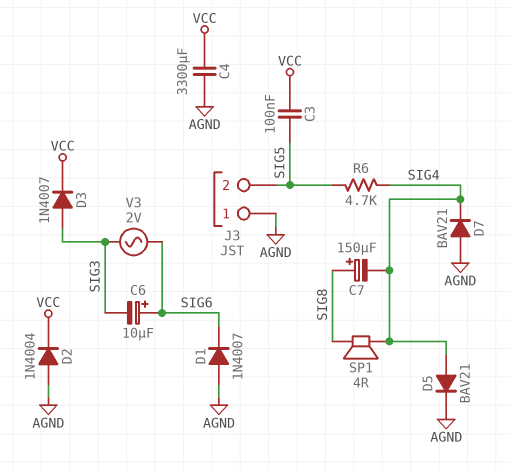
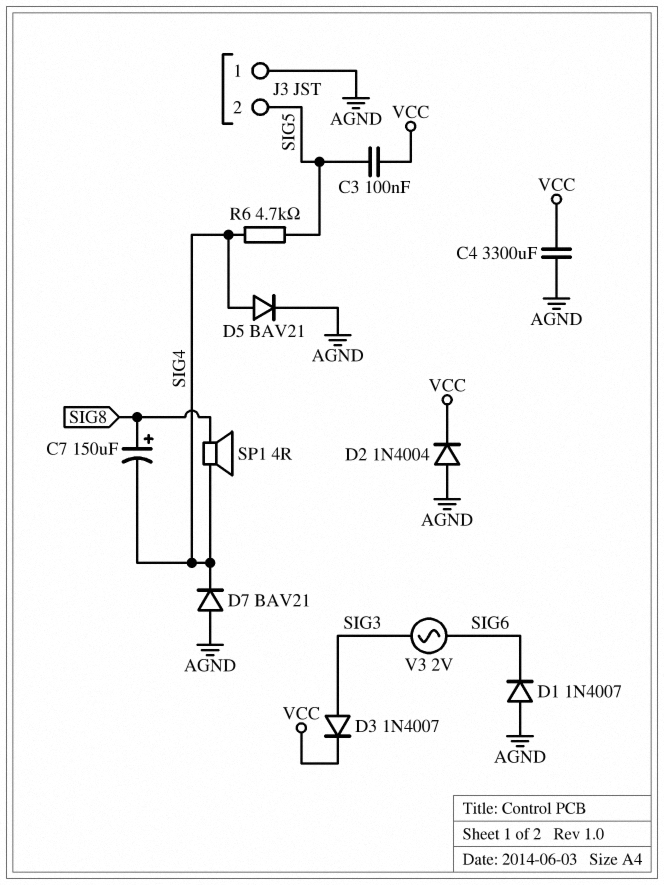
C6: 10uF (plus SIG6, minus SIG3) -> none

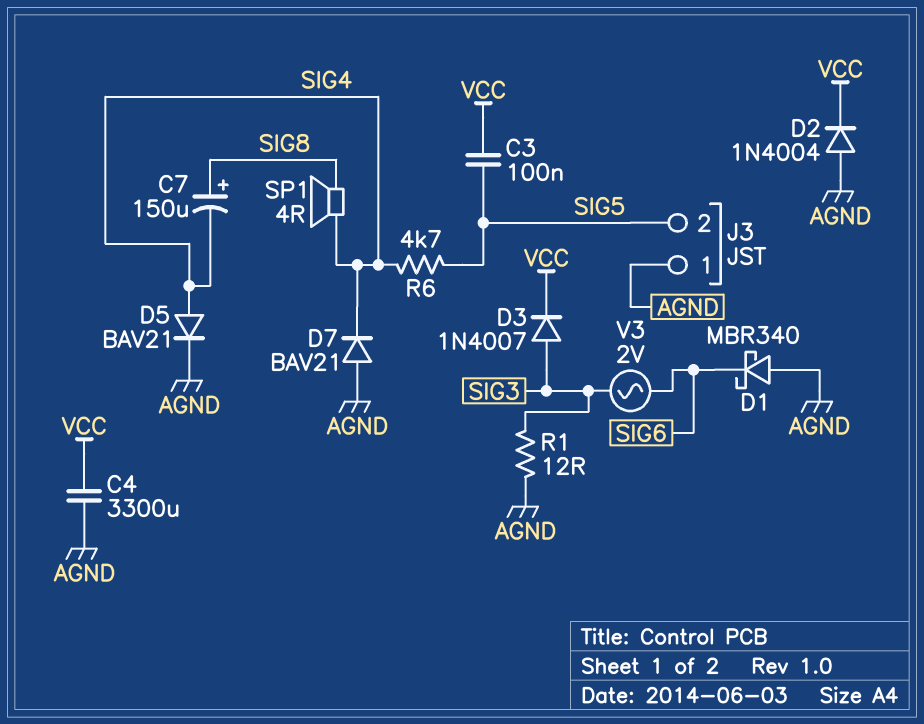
D1: diode 1N4007 (A AGND, K SIG6) -> schottky MBR340 (A AGND, K SIG6)
R1: none -> 12 (AGND, SIG3)

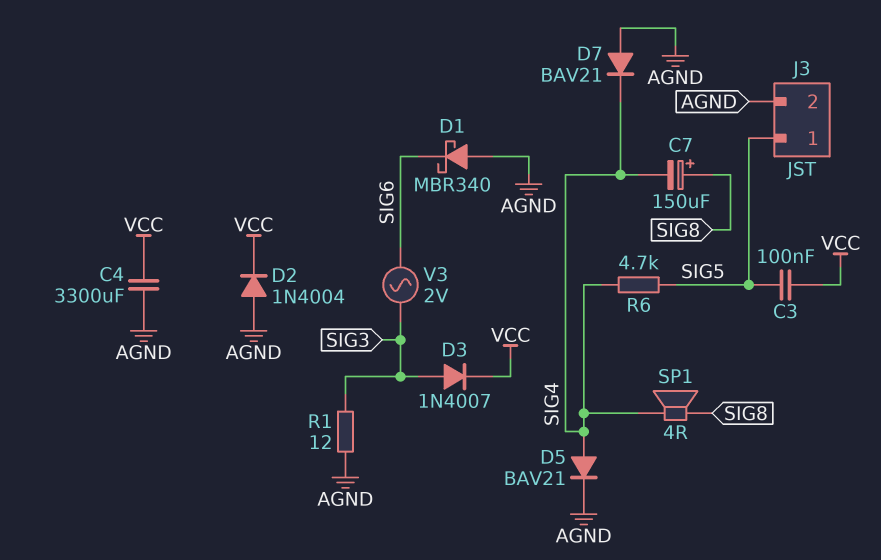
J3 pin 1: AGND -> SIG5
J3 pin 2: SIG5 -> AGND

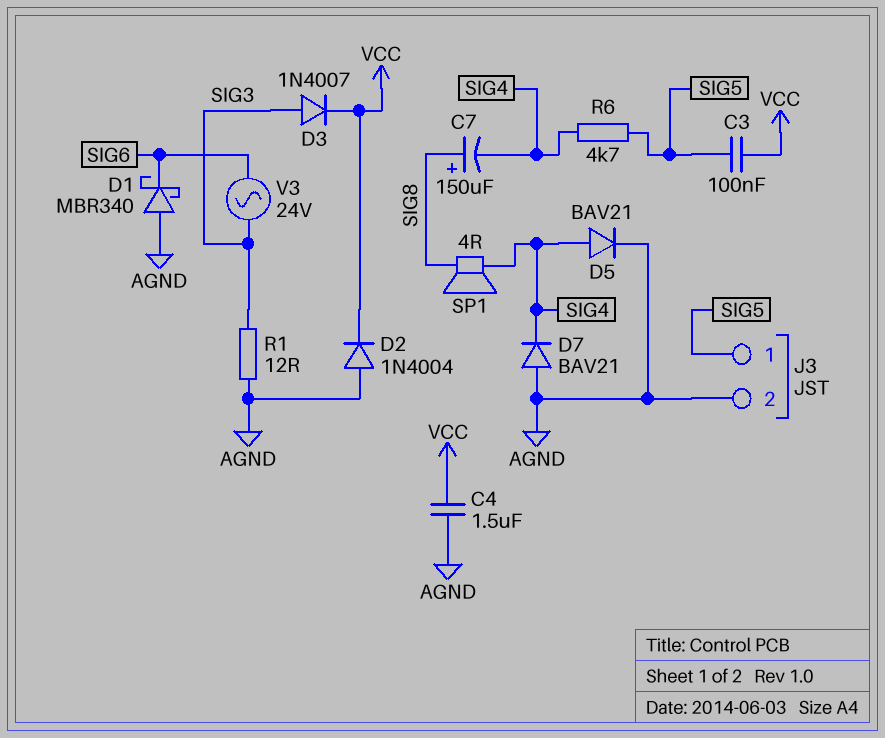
C4: 3300uF (AGND, VCC) -> 1.5uF (AGND, VCC)
V3: AC 2V (SIG3, SIG6) -> AC 24V (SIG3, SIG6)

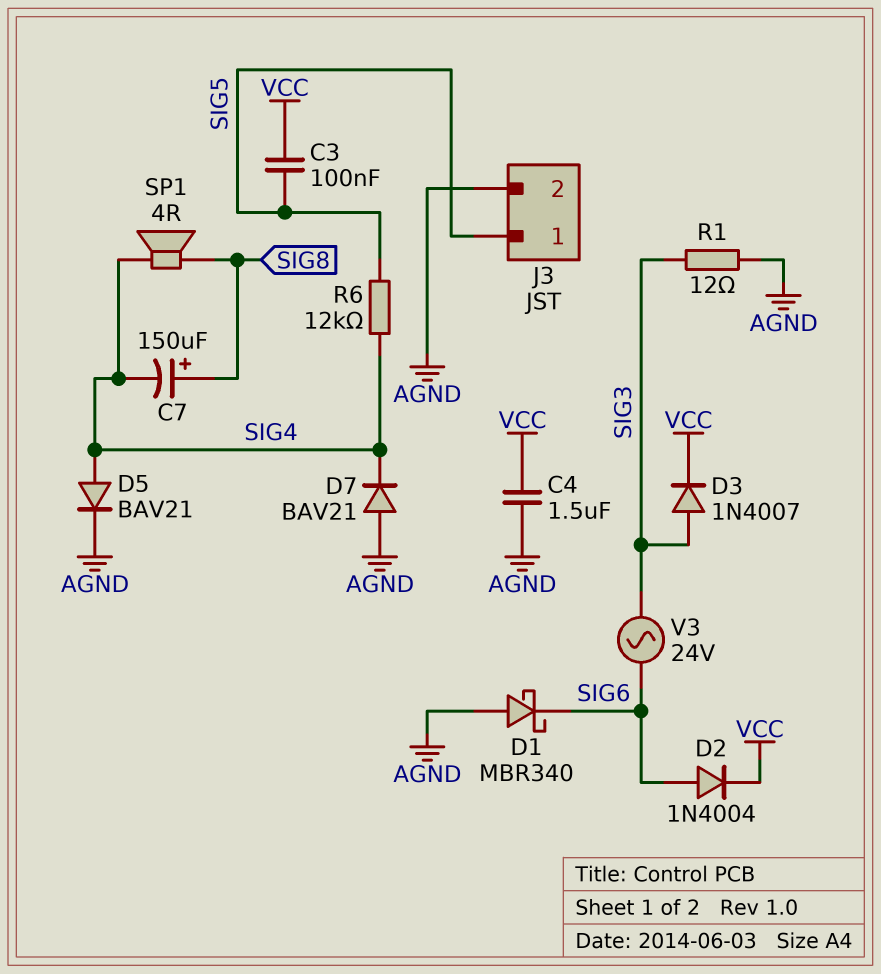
D2: diode 1N4004 (A AGND, K VCC) -> diode 1N4004 (A SIG6, K VCC)
R6: 4.7k (SIG4, SIG5) -> 12k (SIG4, SIG5)

